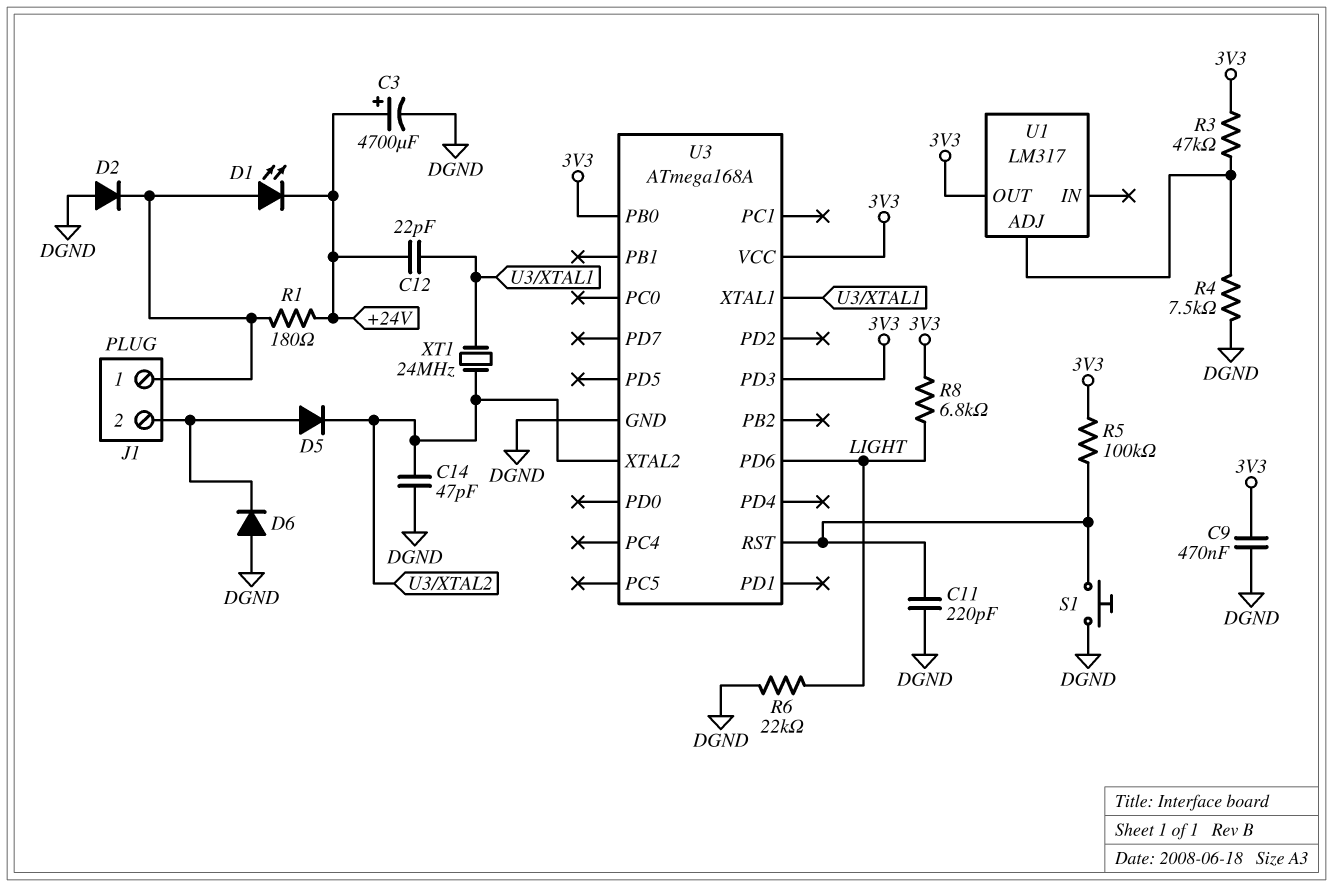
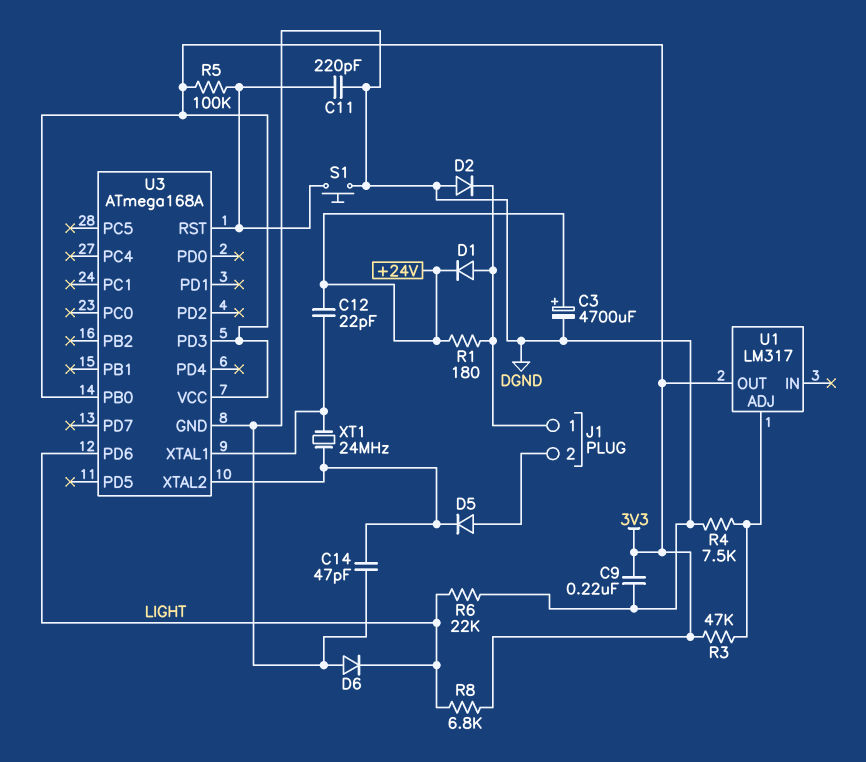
C9: 470nF (3V3, DGND) -> 220nF (3V3, DGND)
D1: LED (A J1/1, K +24V) -> diode (A J1/1, K +24V)
D6: diode (A DGND, K J1/2) -> diode (A DGND, K LIGHT)

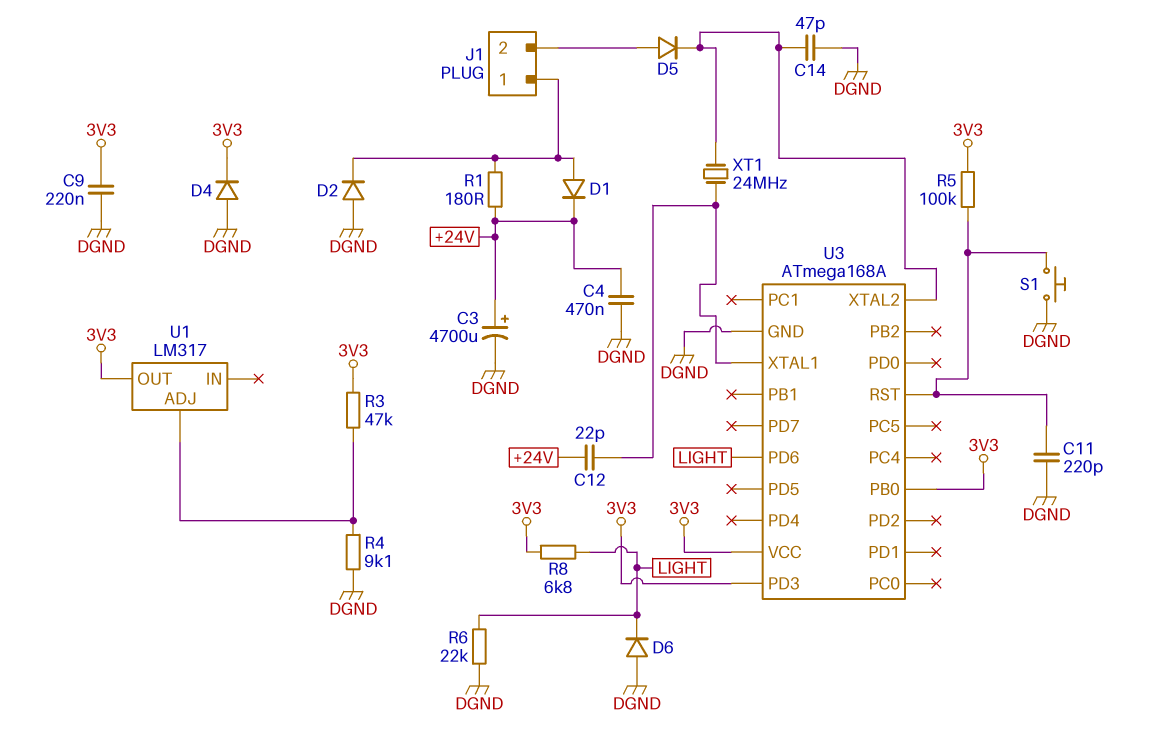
C4: none -> 470nF (+24V, DGND)
D4: none -> diode (A DGND, K 3V3)
R4: 7.5k (DGND, U1/ADJ) -> 9.1k (DGND, U1/ADJ)

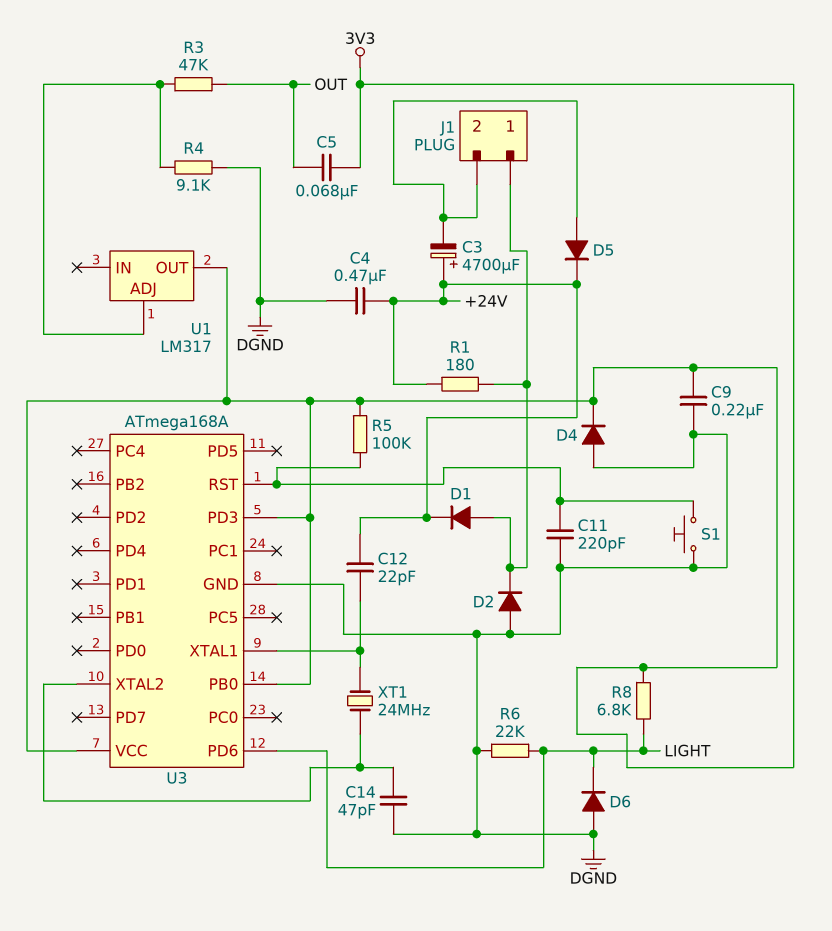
C3: 4700uF (plus +24V, minus DGND) -> 4700uF (plus +24V, minus J1/2)
C5: none -> 68nF (3V3, OUT)
D5: diode (A J1/2, K U3/XTAL2) -> diode (A J1/2, K +24V)
R3: 47k (3V3, U1/ADJ) -> 47k (OUT, U1/ADJ)

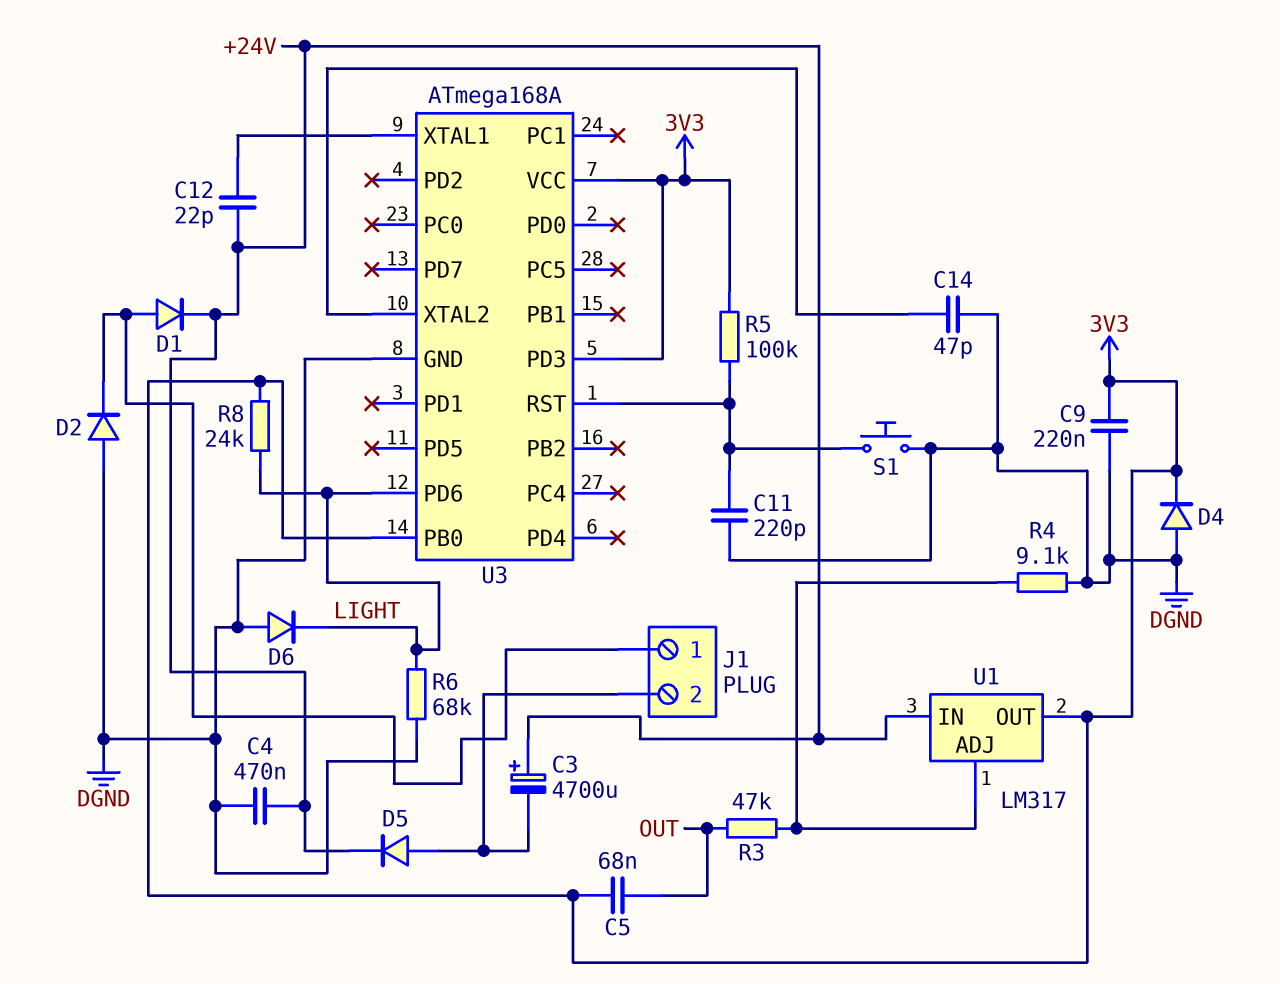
R1: 180 (+24V, J1/1) -> none
R6: 22k (DGND, LIGHT) -> 68k (DGND, LIGHT)
R8: 6.8k (3V3, LIGHT) -> 24k (3V3, LIGHT)
U1 pin IN: none -> +24V
XT1: 24MHz (U3/XTAL1, U3/XTAL2) -> none

